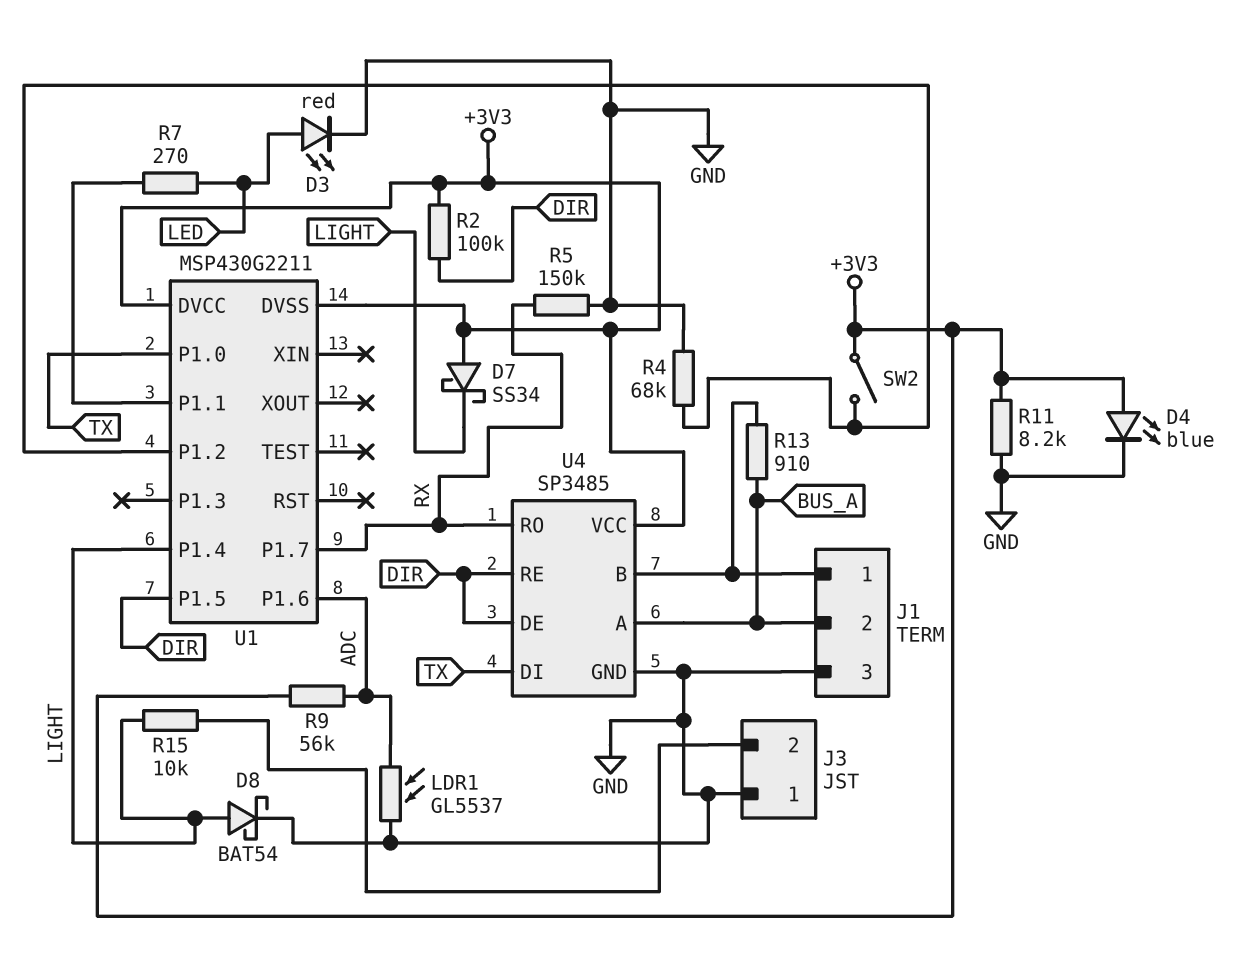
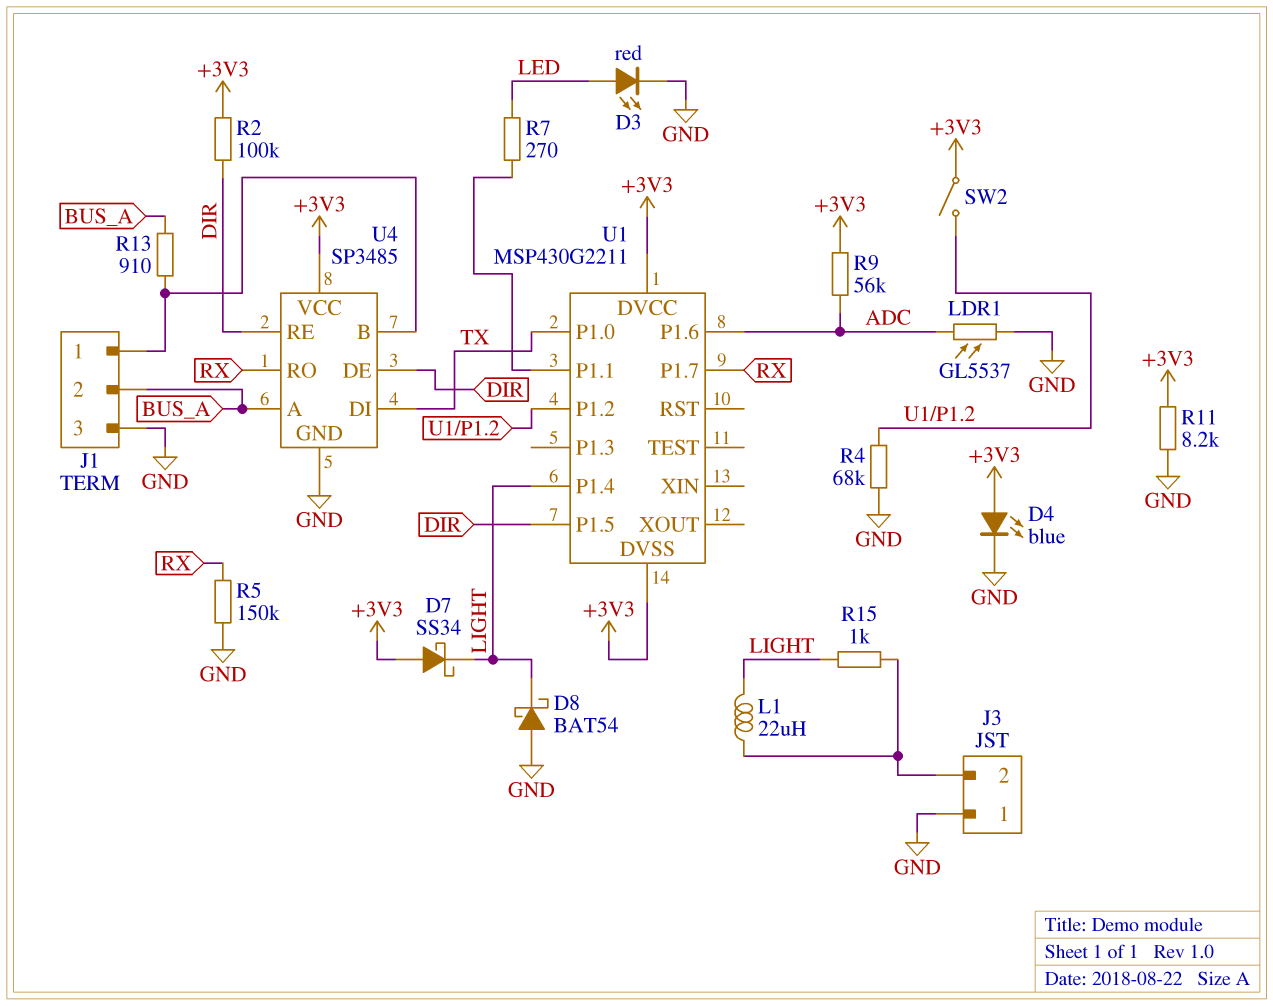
D8: schottky BAT54 (A LIGHT, K GND) -> schottky BAT54 (A GND, K LIGHT)
L1: none -> 22uH (J3/2, LIGHT)
R15: 10k (J3/2, LIGHT) -> 1k (J3/2, LIGHT)

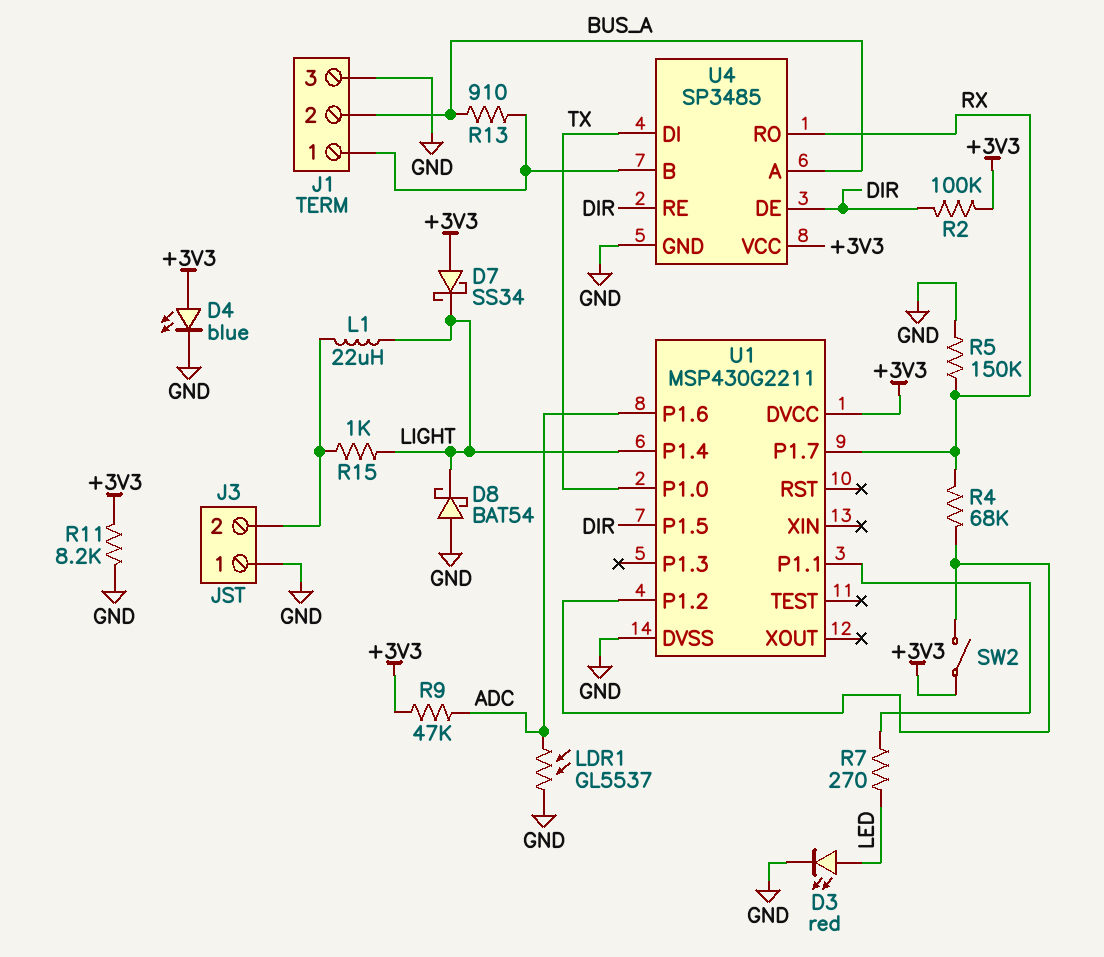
R4: 68k (GND, U1/P1.2) -> 68k (RX, U1/P1.2)
R9: 56k (+3V3, ADC) -> 47k (+3V3, ADC)
U1 pin DVSS: +3V3 -> GND

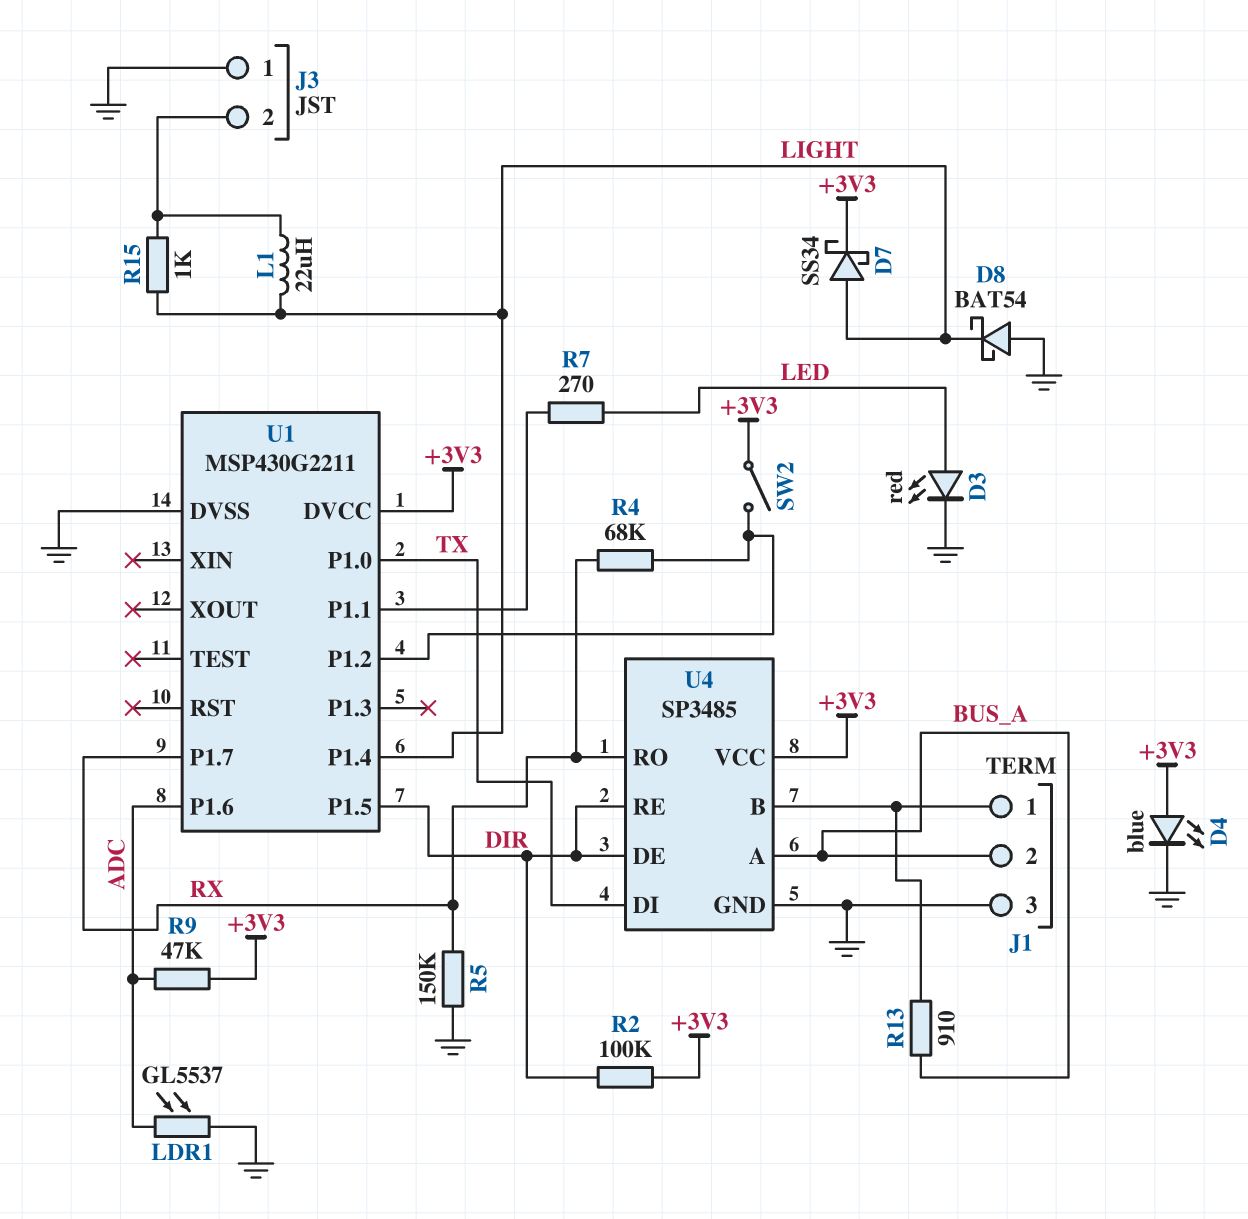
D7: schottky SS34 (A +3V3, K LIGHT) -> schottky SS34 (A LIGHT, K +3V3)
R11: 8.2k (+3V3, GND) -> none

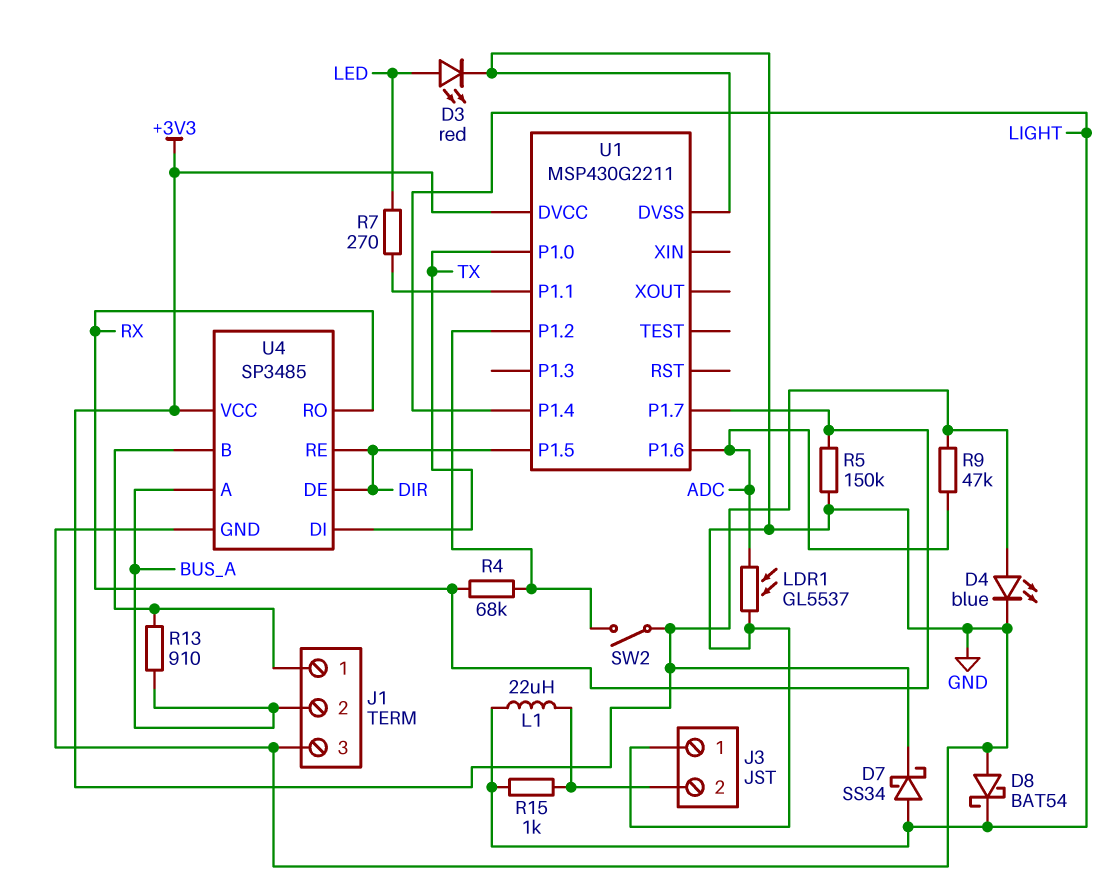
R2: 100k (+3V3, DIR) -> none

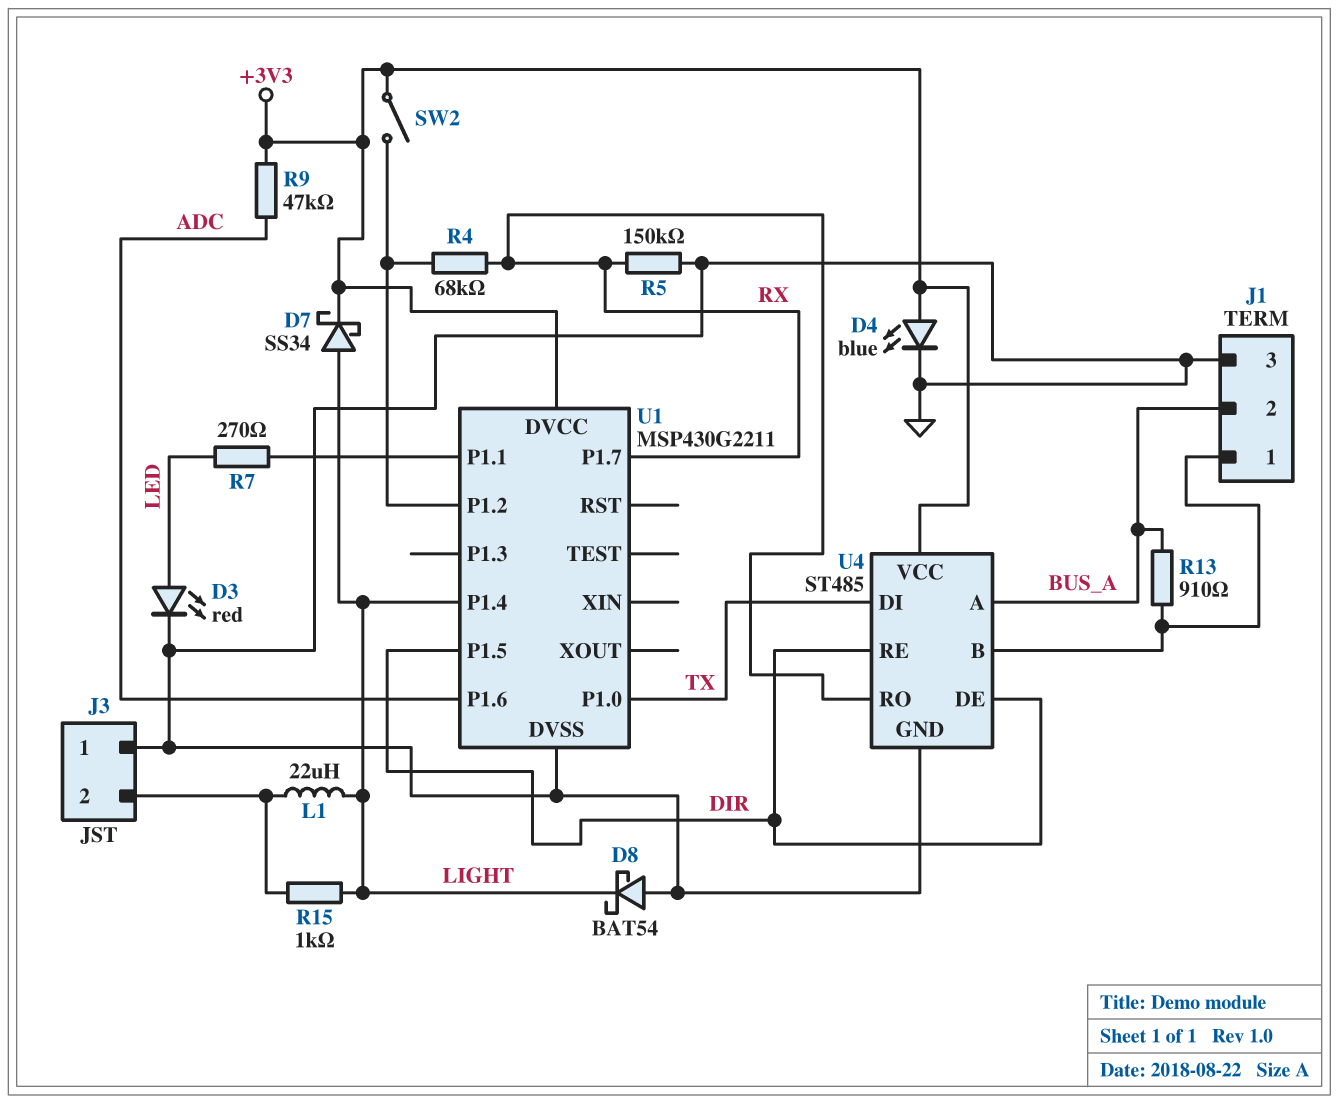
LDR1: GL5537 (ADC, GND) -> none
U4: SP3485 -> ST485

